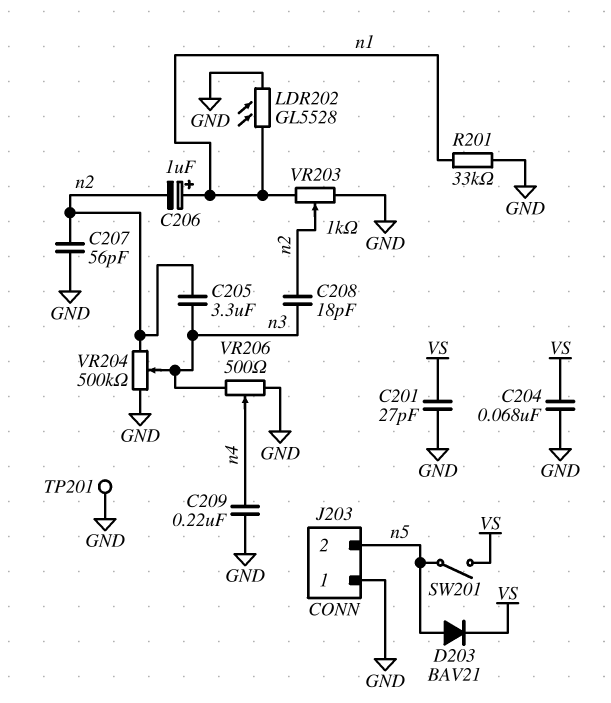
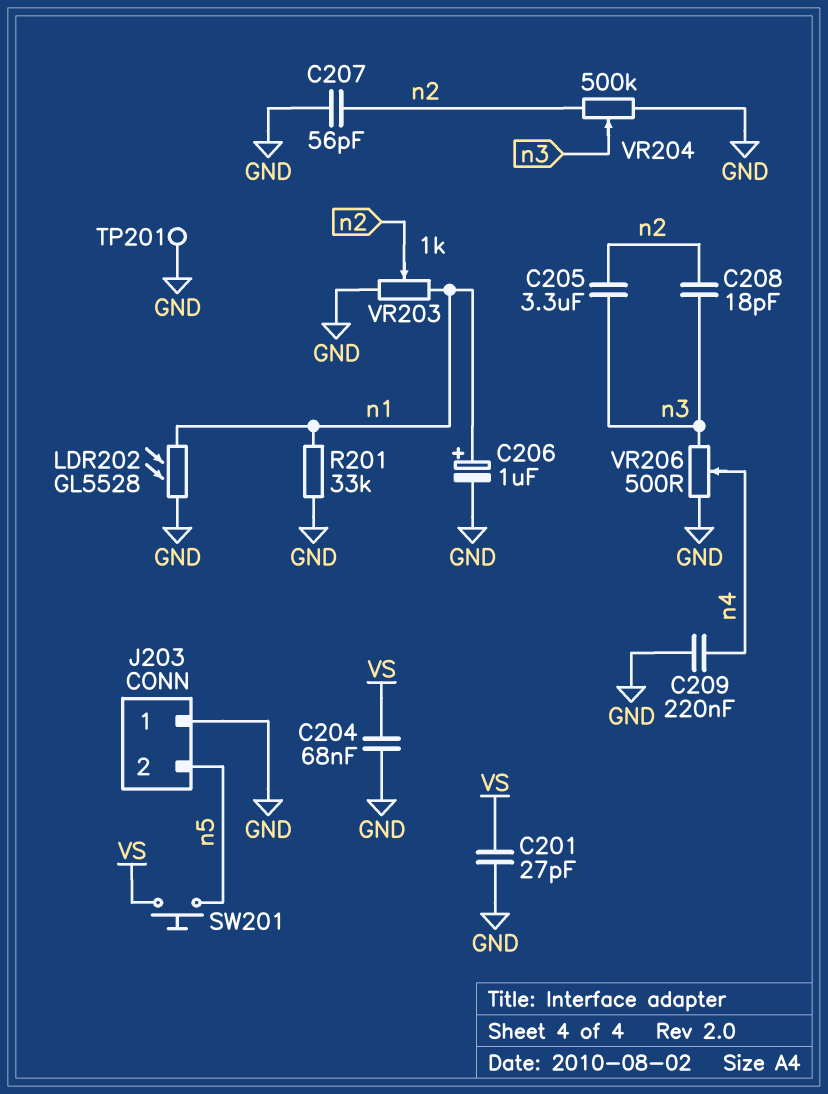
C206: 1uF (plus n1, minus n2) -> 1uF (plus n1, minus GND)
D203: diode BAV21 (A n5, K VS) -> none
SW201: switch (VS, n5) -> button (VS, n5)

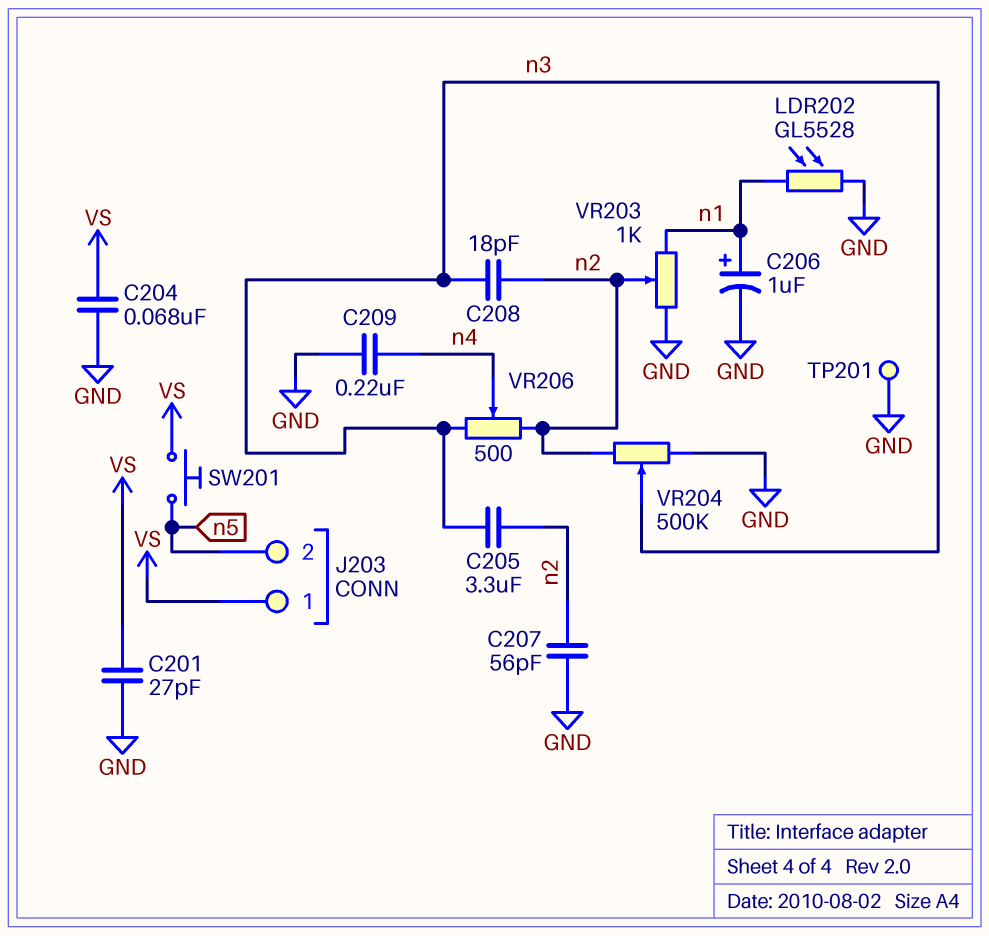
J203 pin 1: GND -> VS
R201: 33k (GND, n1) -> none
VR206: 500 (GND, n3, wiper n4) -> 500 (n2, n3, wiper n4)

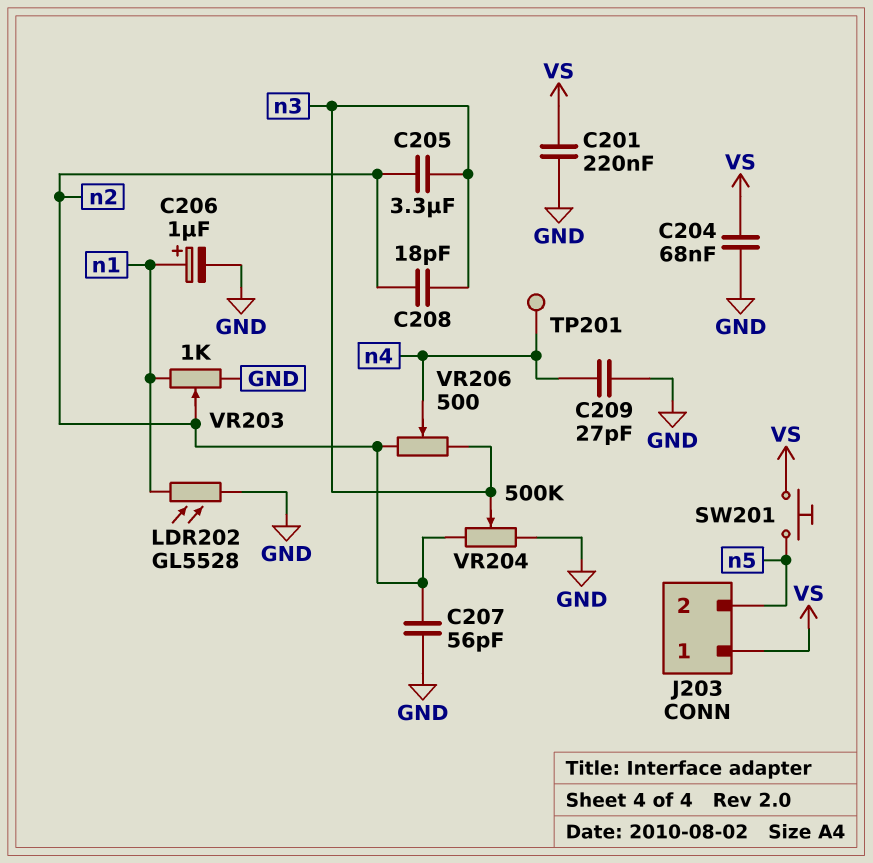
C201: 27pF (GND, VS) -> 220nF (GND, VS)
C209: 220nF (GND, n4) -> 27pF (GND, n4)
TP201: test point (GND) -> test point (n4)

